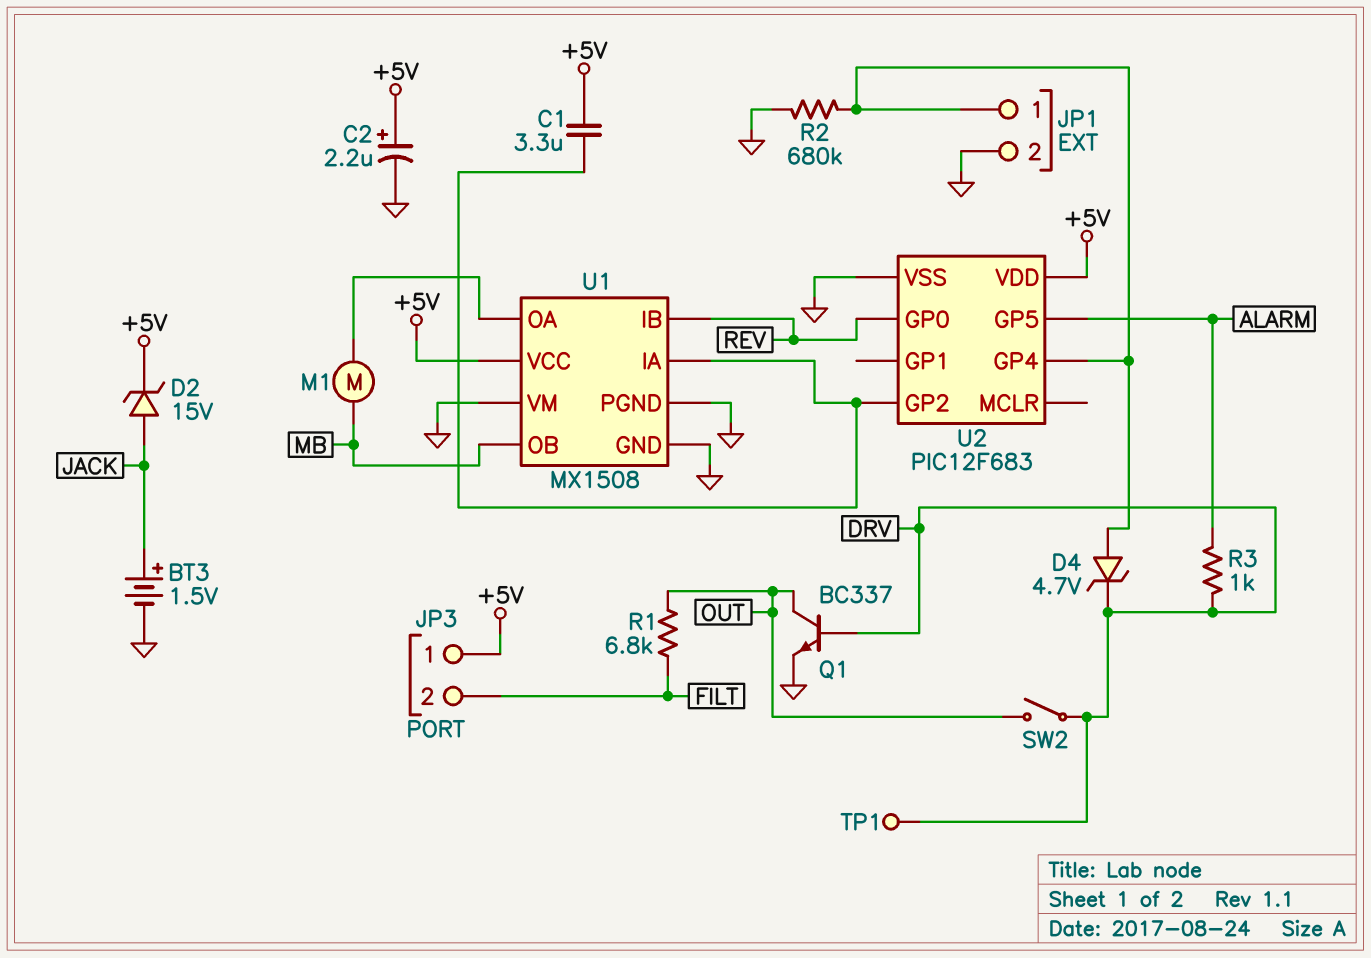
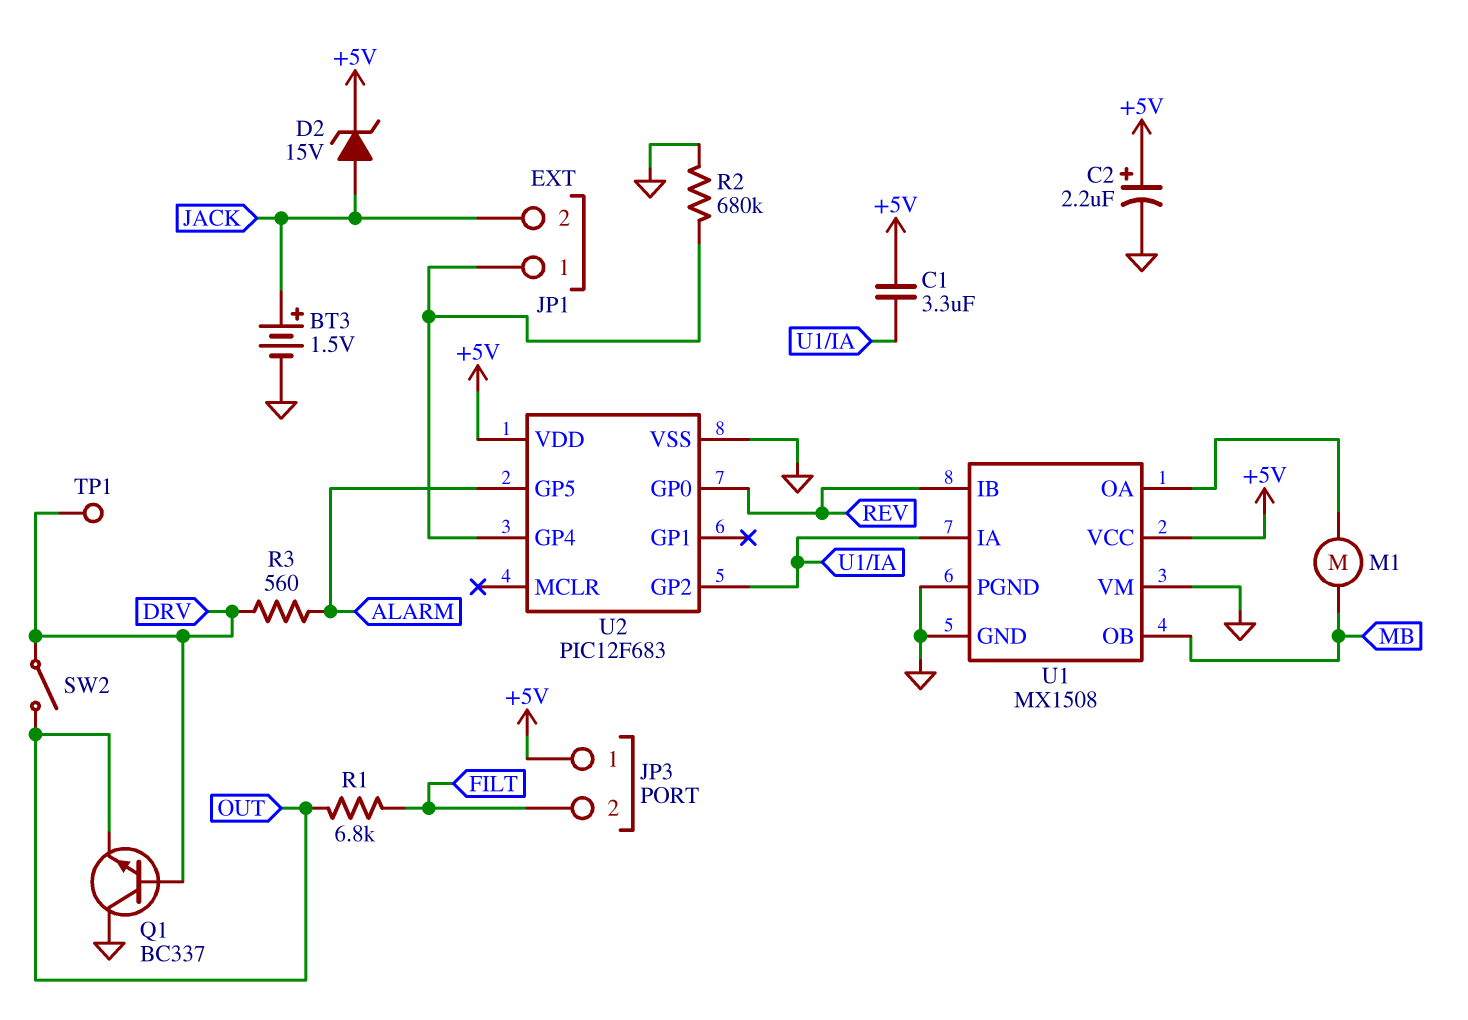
D4: zener 4.7V (A JP1/1, K DRV) -> none
JP1 pin 2: GND -> JACK
Q1: NPN BC337 (B DRV, C OUT, E GND) -> NPN BC337 (B DRV, C GND, E OUT)
R3: 1k (ALARM, DRV) -> 560 (ALARM, DRV)

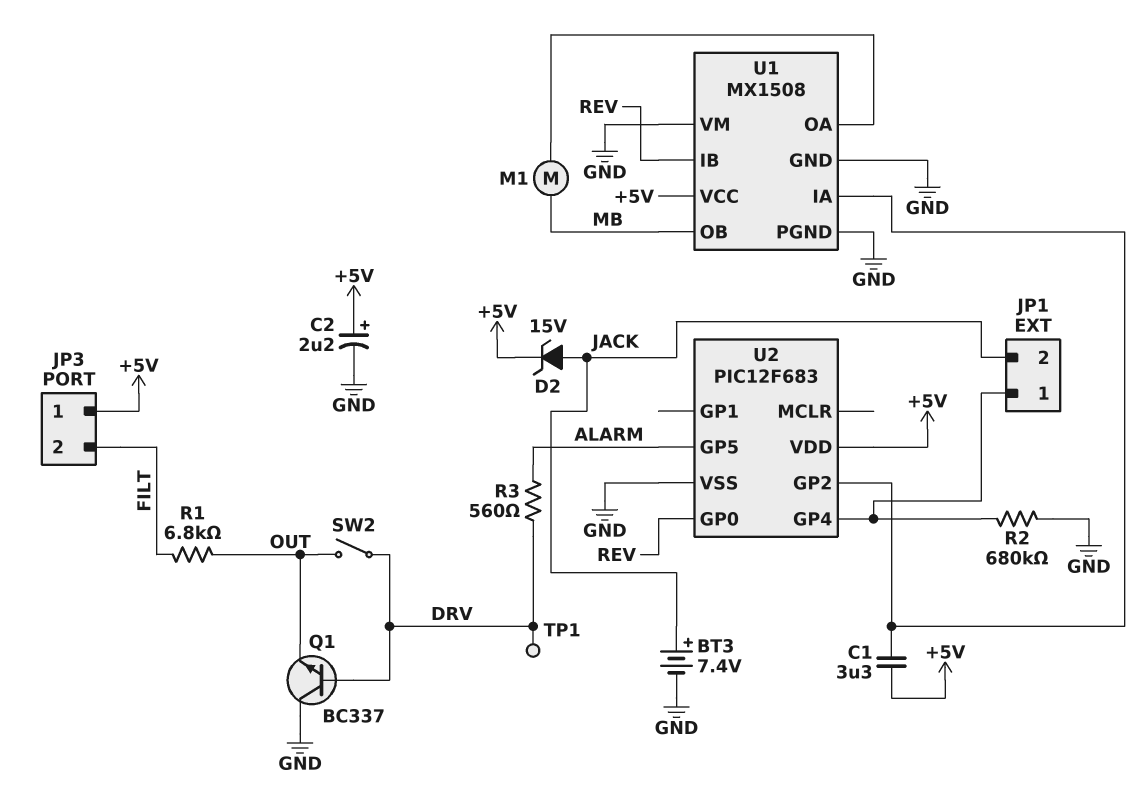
BT3: 1.5V (plus JACK, minus GND) -> 7.4V (plus JACK, minus GND)

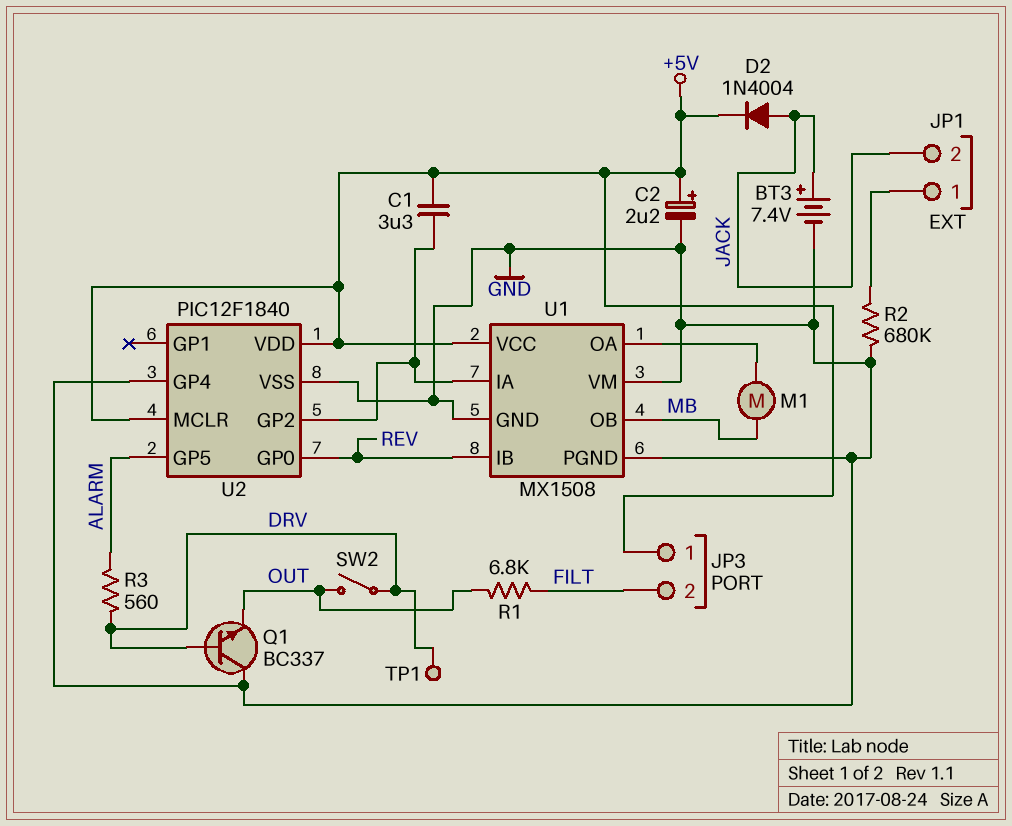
D2: zener 15V (A JACK, K +5V) -> diode 1N4004 (A JACK, K +5V)
U2: PIC12F683 -> PIC12F1840
U2 pin GP4: JP1/1 -> GND
U2 pin MCLR: none -> +5V

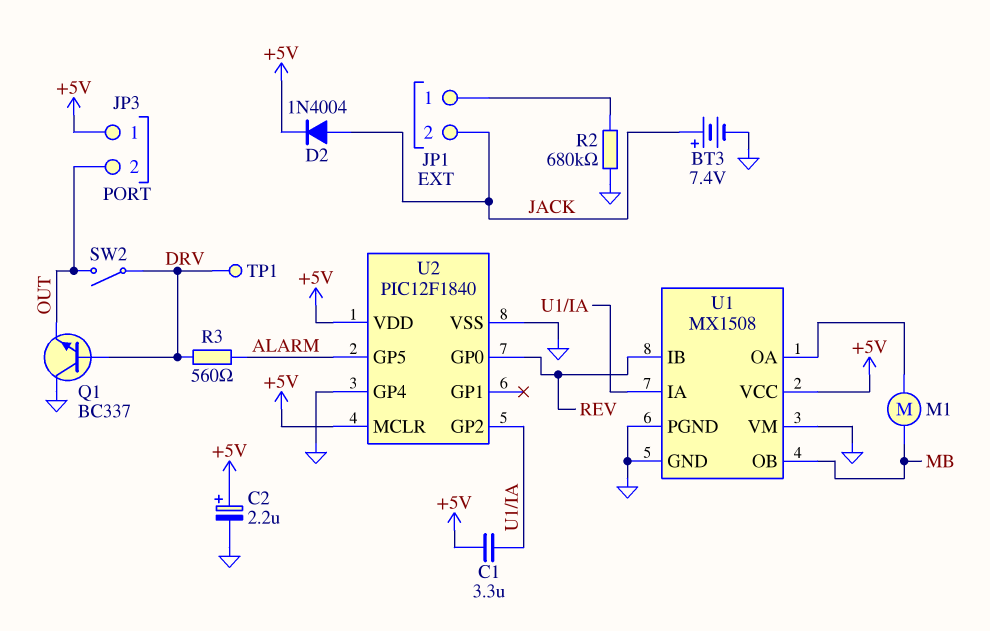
JP3 pin 2: FILT -> OUT
R1: 6.8k (FILT, OUT) -> none

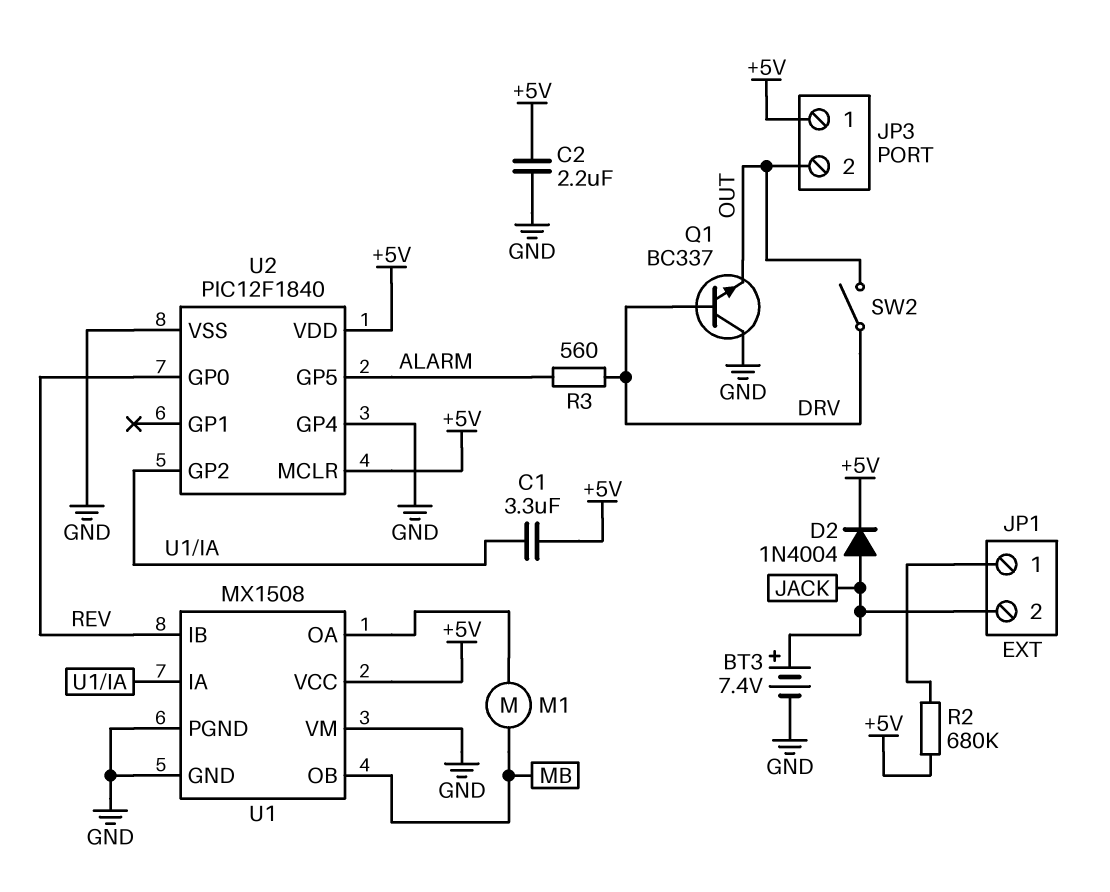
C2: 2.2uF (plus +5V, minus GND) -> 2.2uF (+5V, GND)
R2: 680k (GND, JP1/1) -> 680k (+5V, JP1/1)
TP1: test point (DRV) -> none

